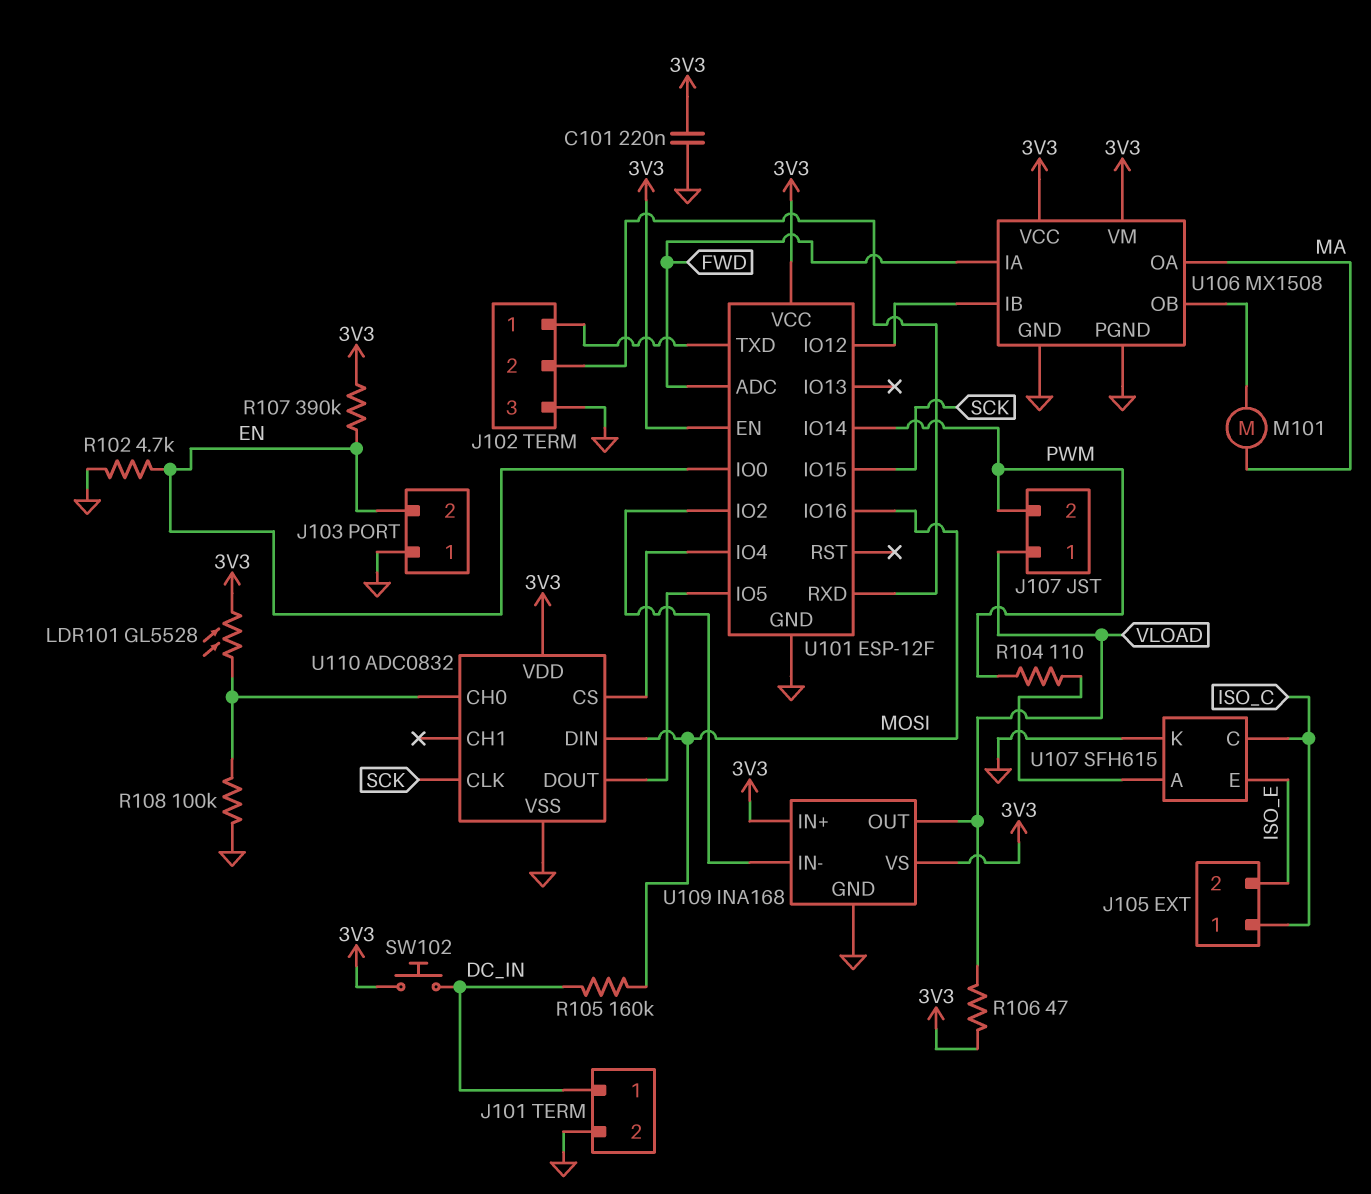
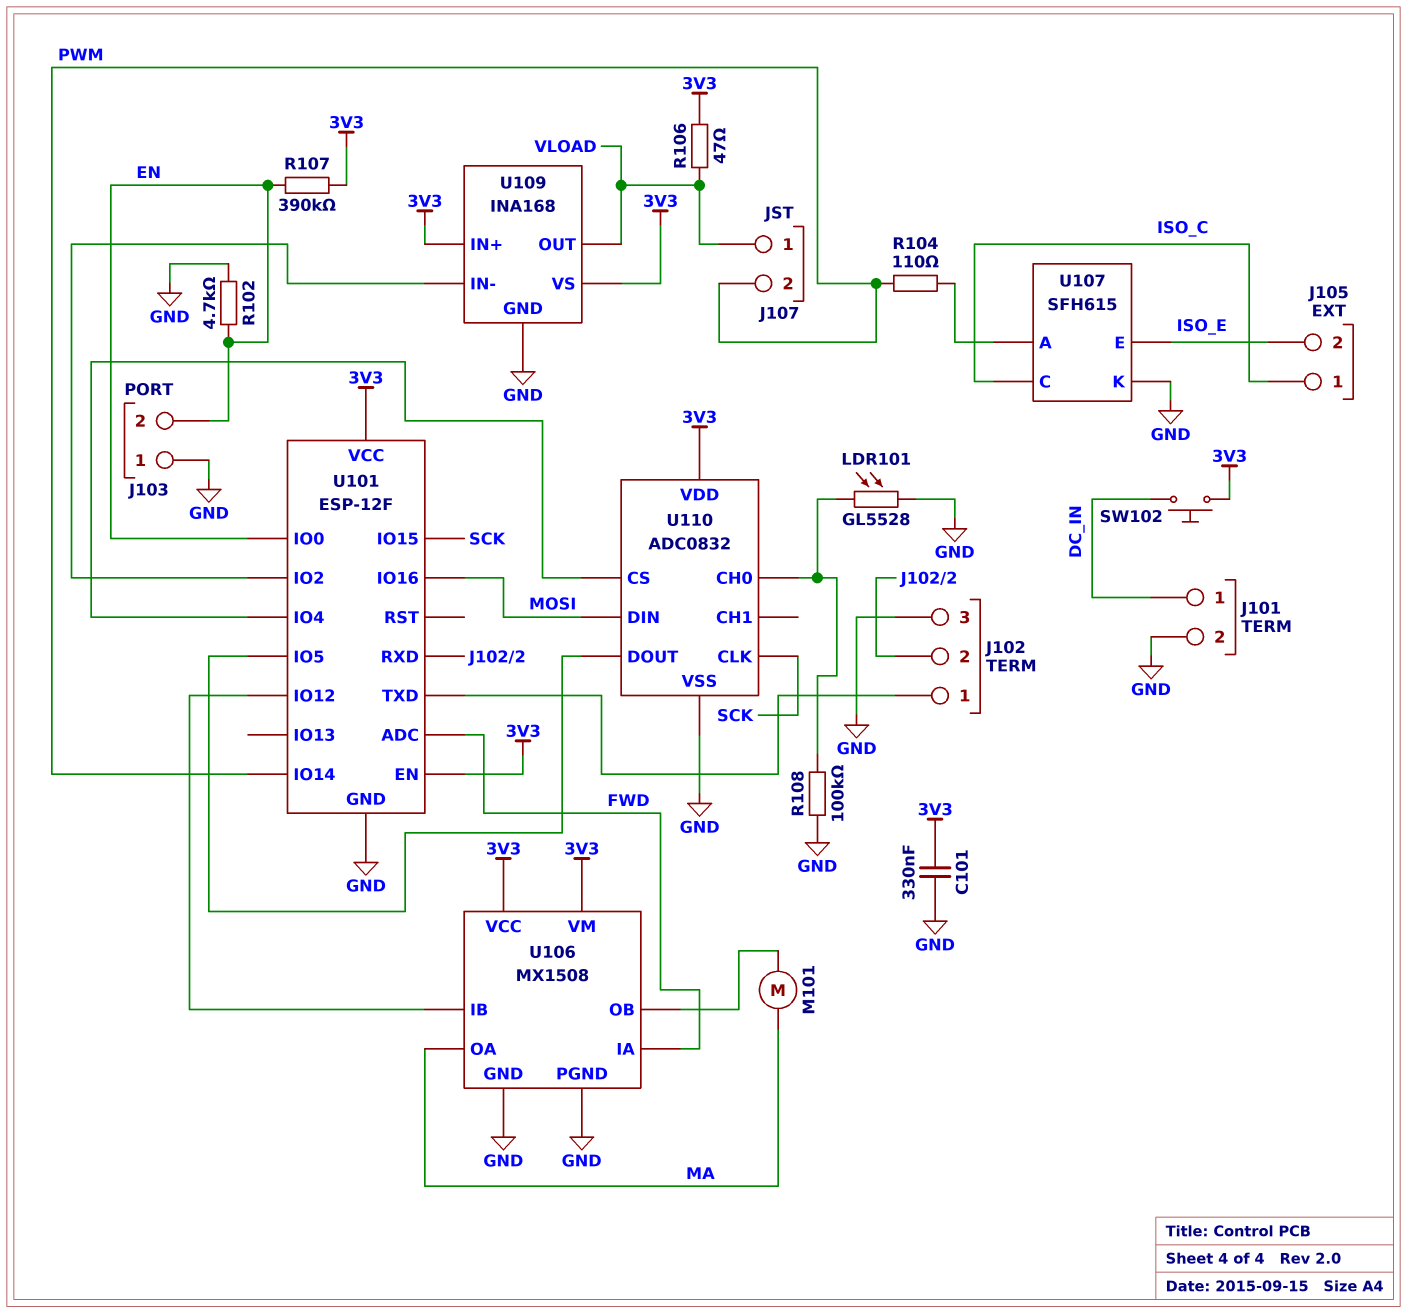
C101: 220nF (3V3, GND) -> 330nF (3V3, GND)
LDR101: GL5528 (3V3, U110/CH0) -> GL5528 (GND, U110/CH0)
R105: 160k (DC_IN, MOSI) -> none

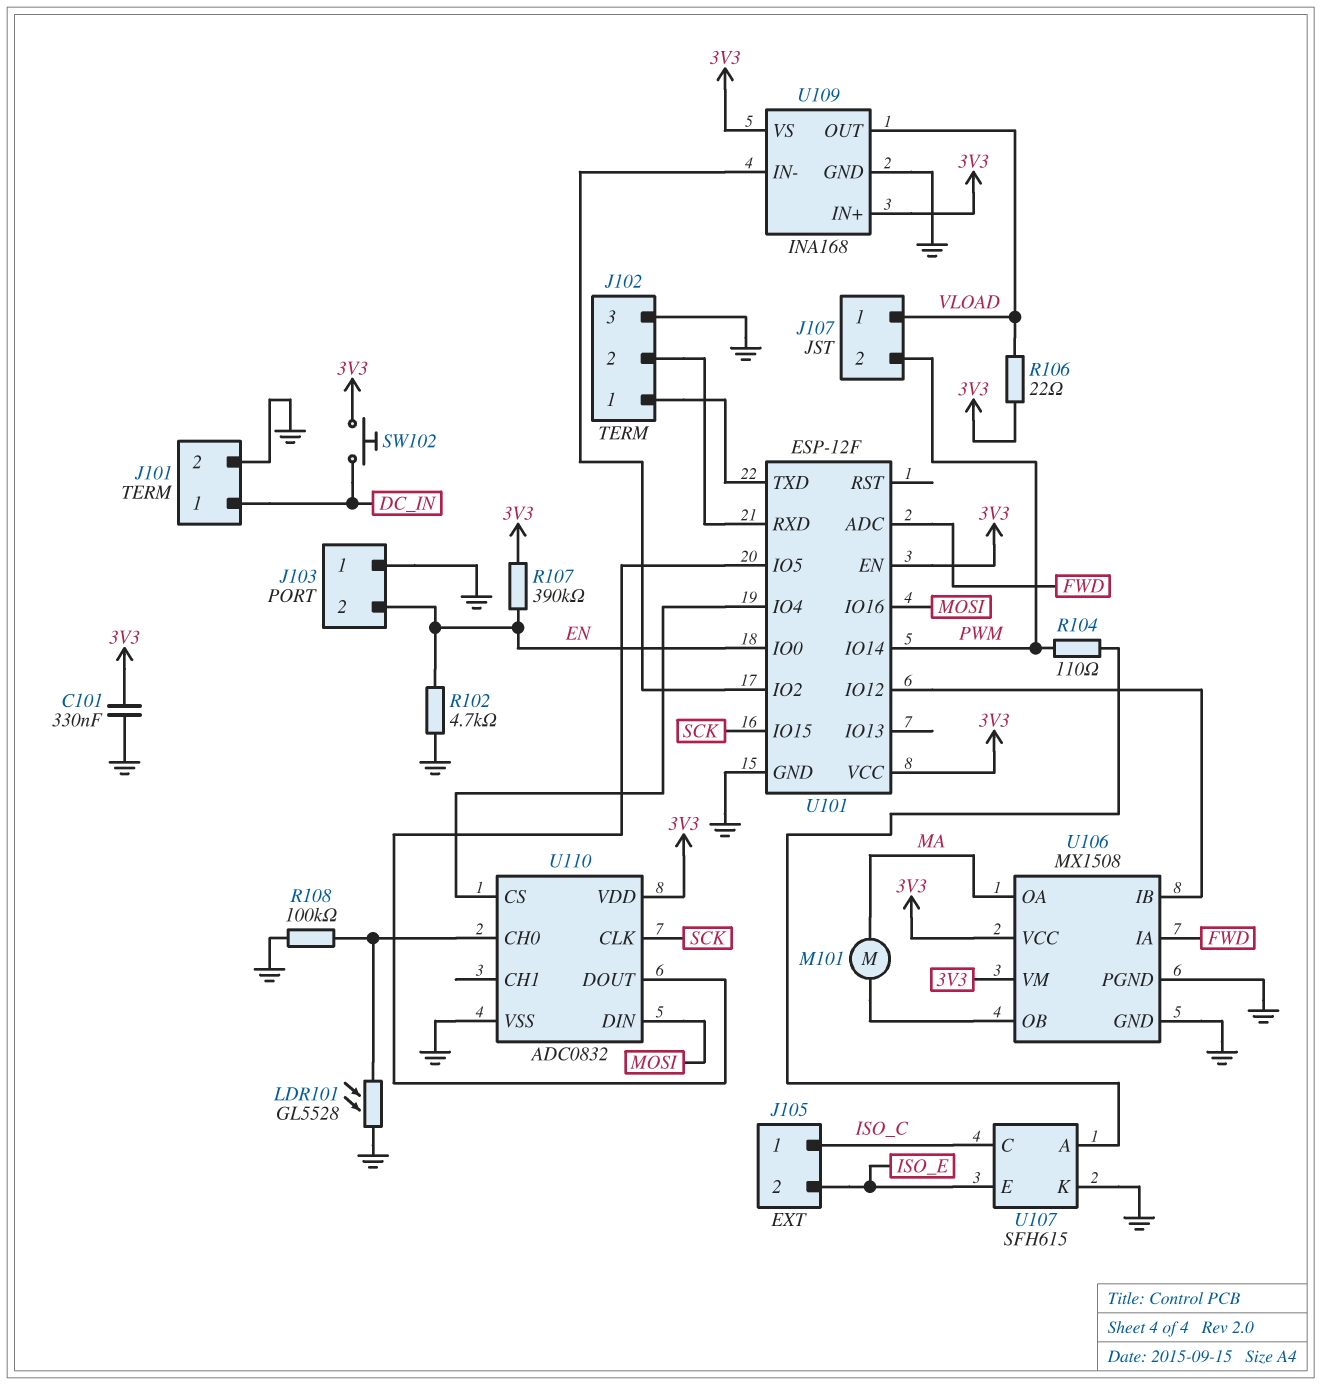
R106: 47 (3V3, VLOAD) -> 22 (3V3, VLOAD)

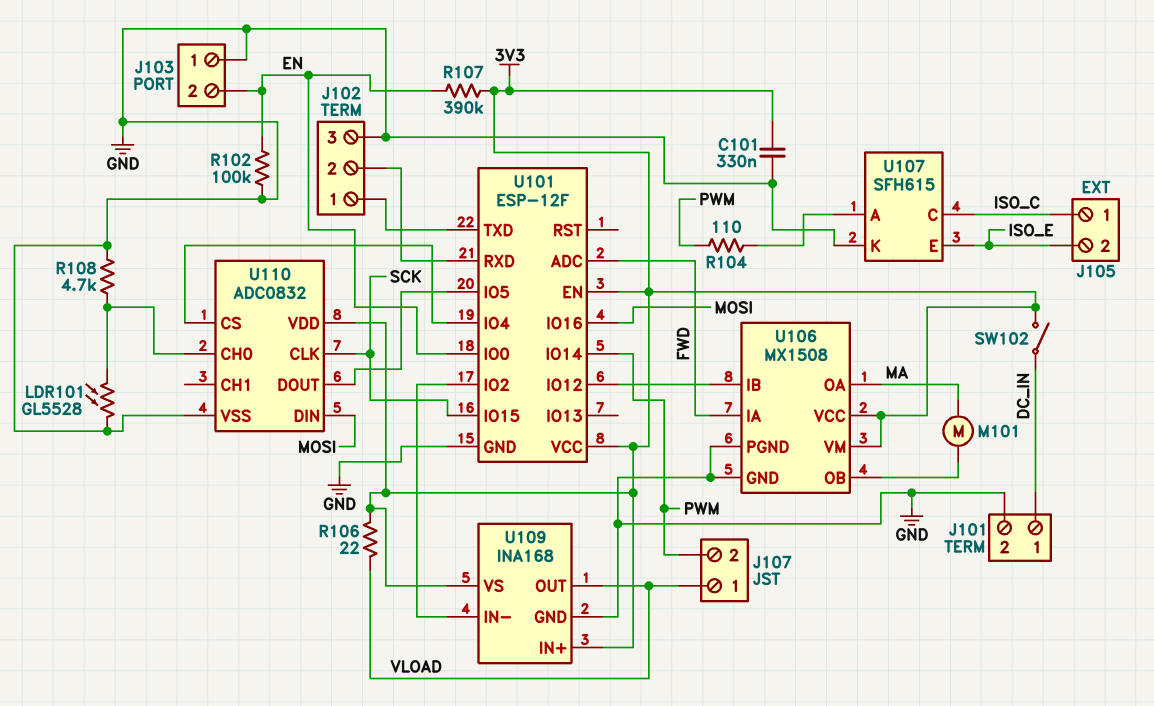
R102: 4.7k (EN, GND) -> 100k (EN, GND)
R108: 100k (GND, U110/CH0) -> 4.7k (GND, U110/CH0)
SW102: button (3V3, DC_IN) -> switch (3V3, DC_IN)

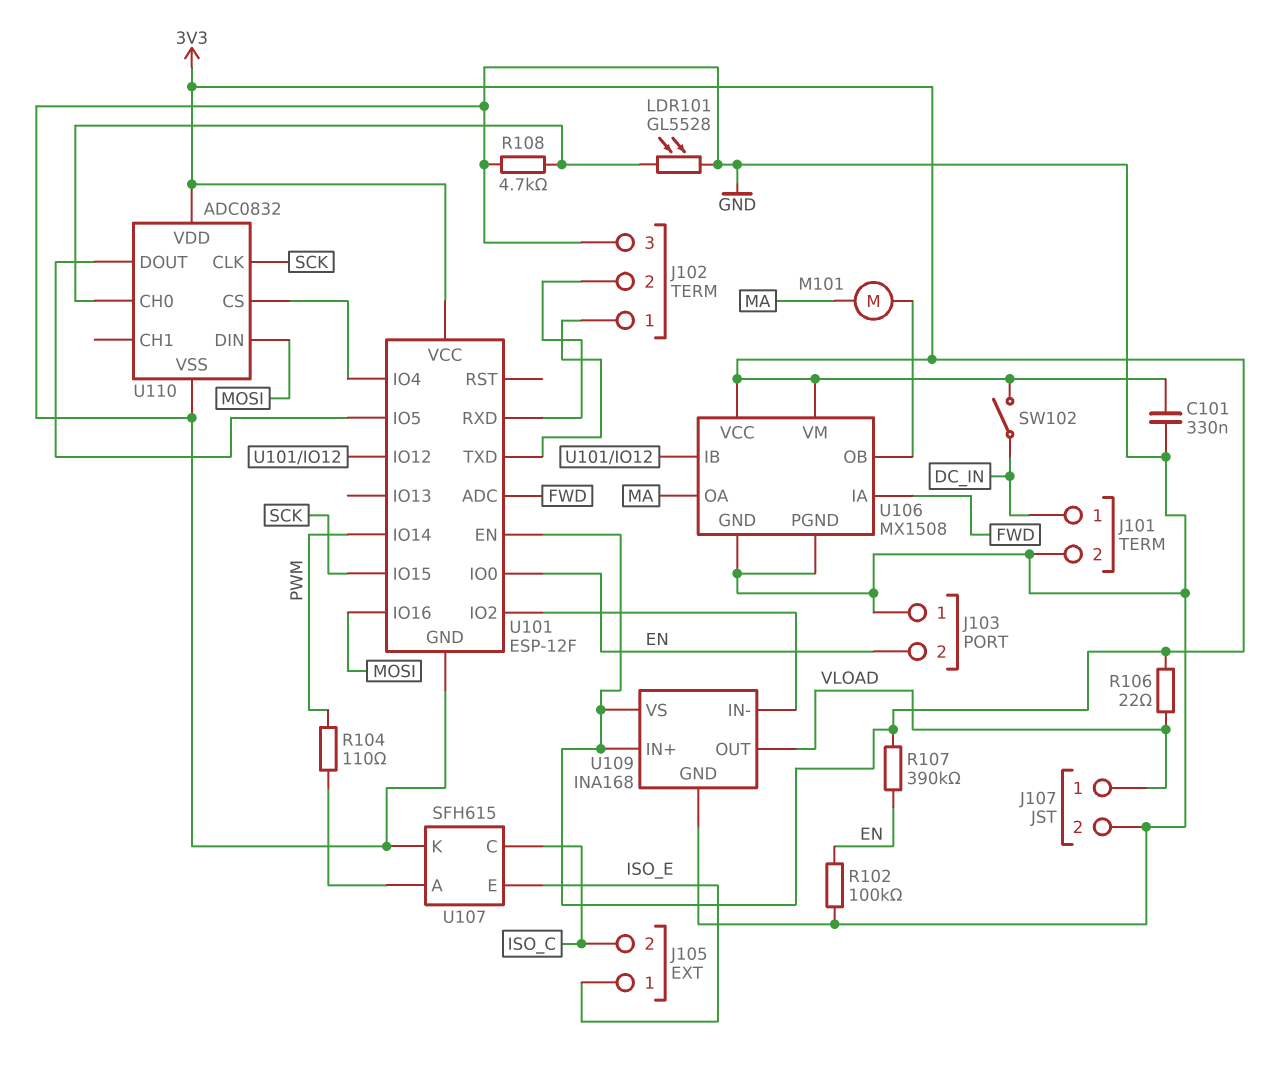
J105 pin 1: ISO_C -> ISO_E
J105 pin 2: ISO_E -> ISO_C
J107 pin 2: PWM -> GND

